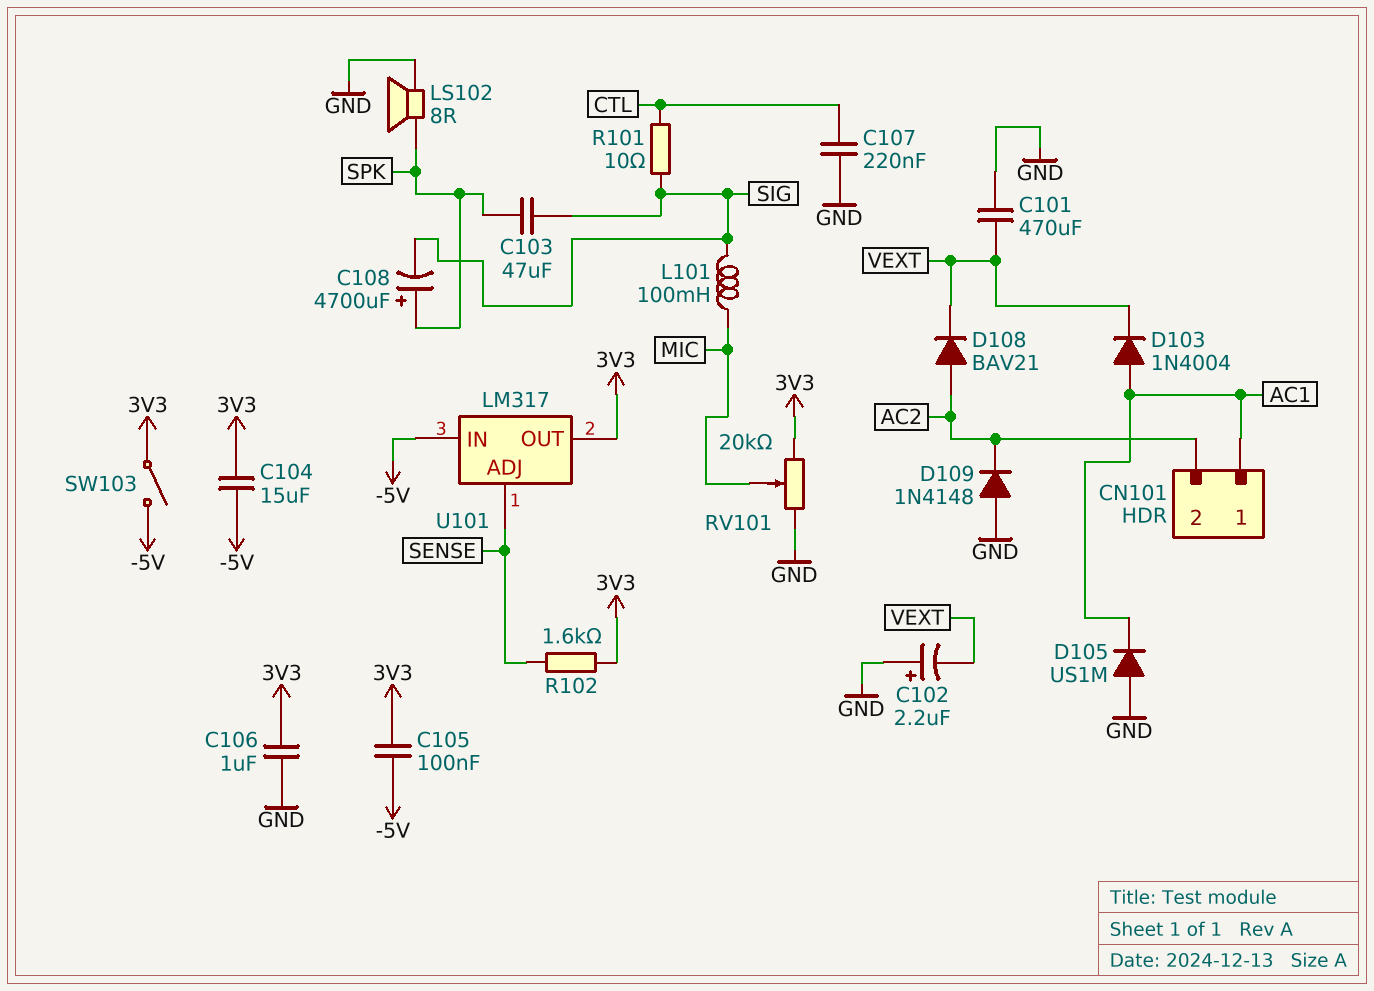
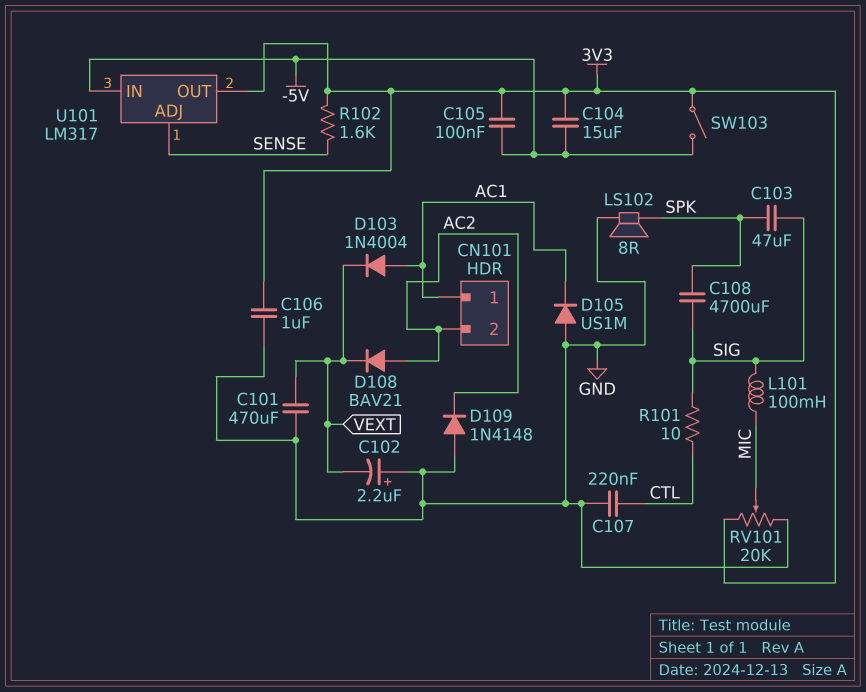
C108: 4700uF (plus SPK, minus SIG) -> 4700uF (SIG, SPK)

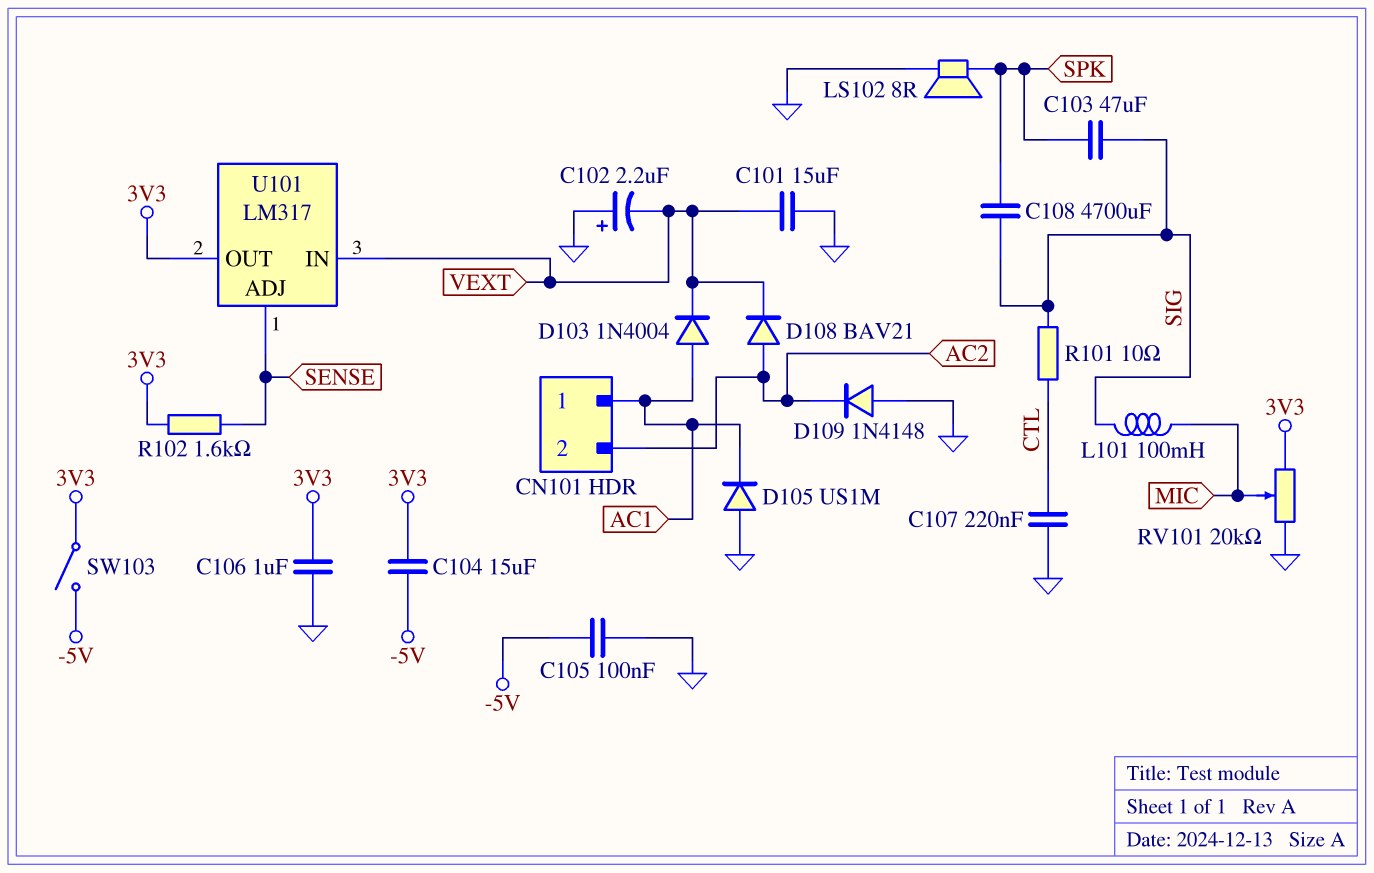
C101: 470uF (GND, VEXT) -> 15uF (GND, VEXT)
C105: 100nF (-5V, 3V3) -> 100nF (-5V, GND)
U101 pin IN: -5V -> VEXT

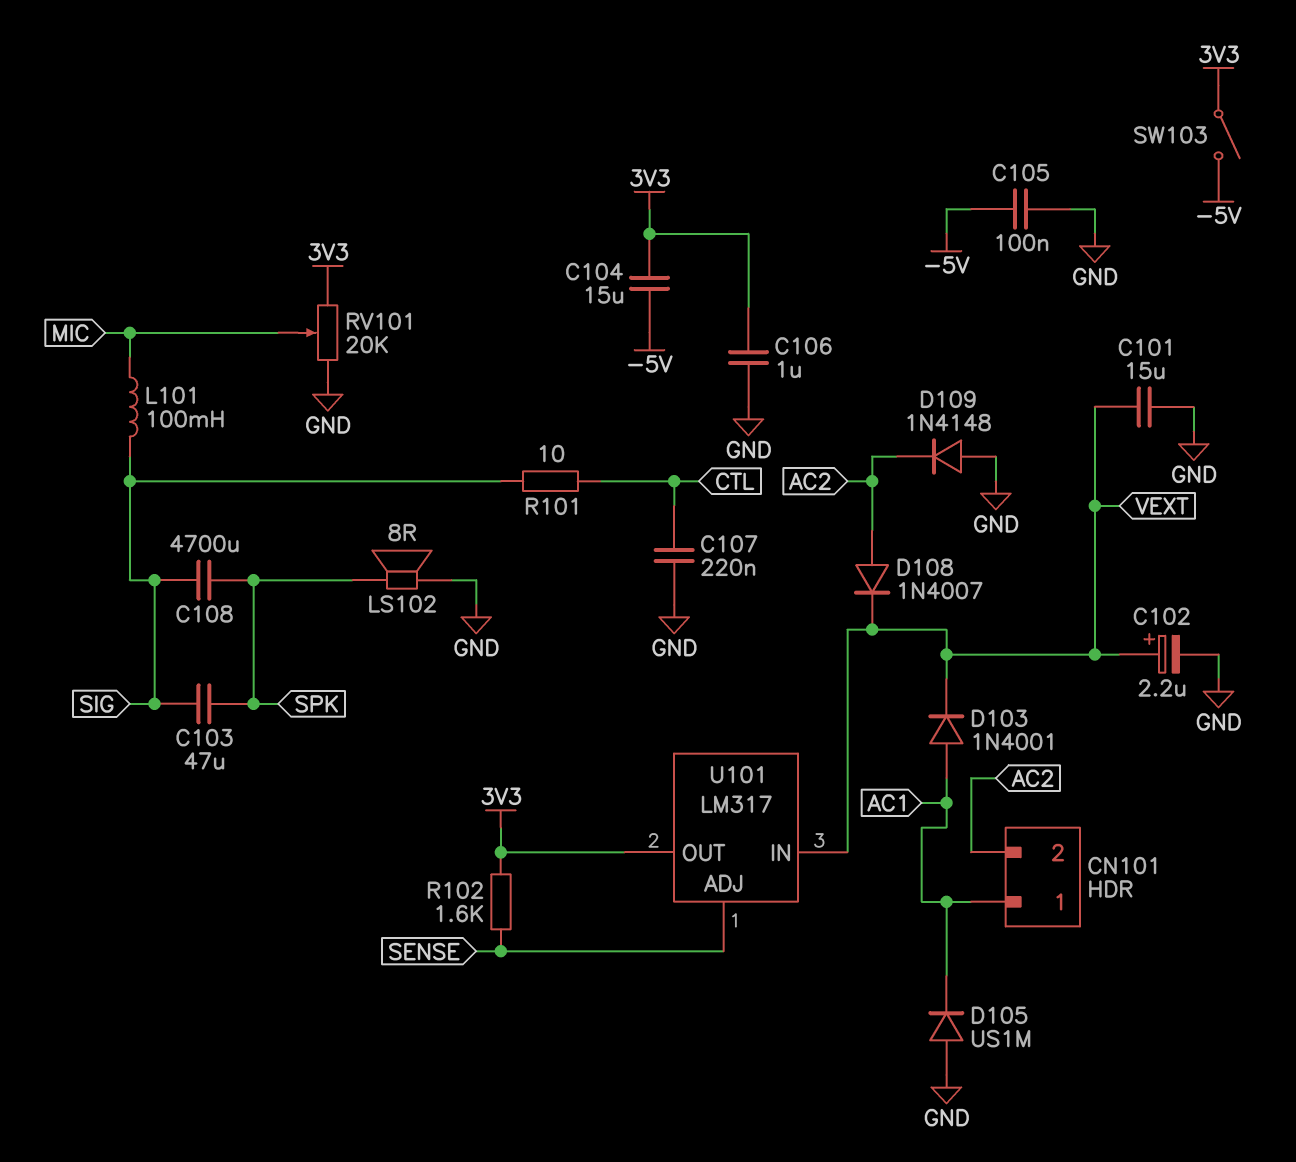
C102: 2.2uF (plus GND, minus VEXT) -> 2.2uF (plus VEXT, minus GND)
D103: diode 1N4004 (A AC1, K VEXT) -> diode 1N4001 (A AC1, K VEXT)
D108: diode BAV21 (A AC2, K VEXT) -> diode 1N4007 (A AC2, K VEXT)

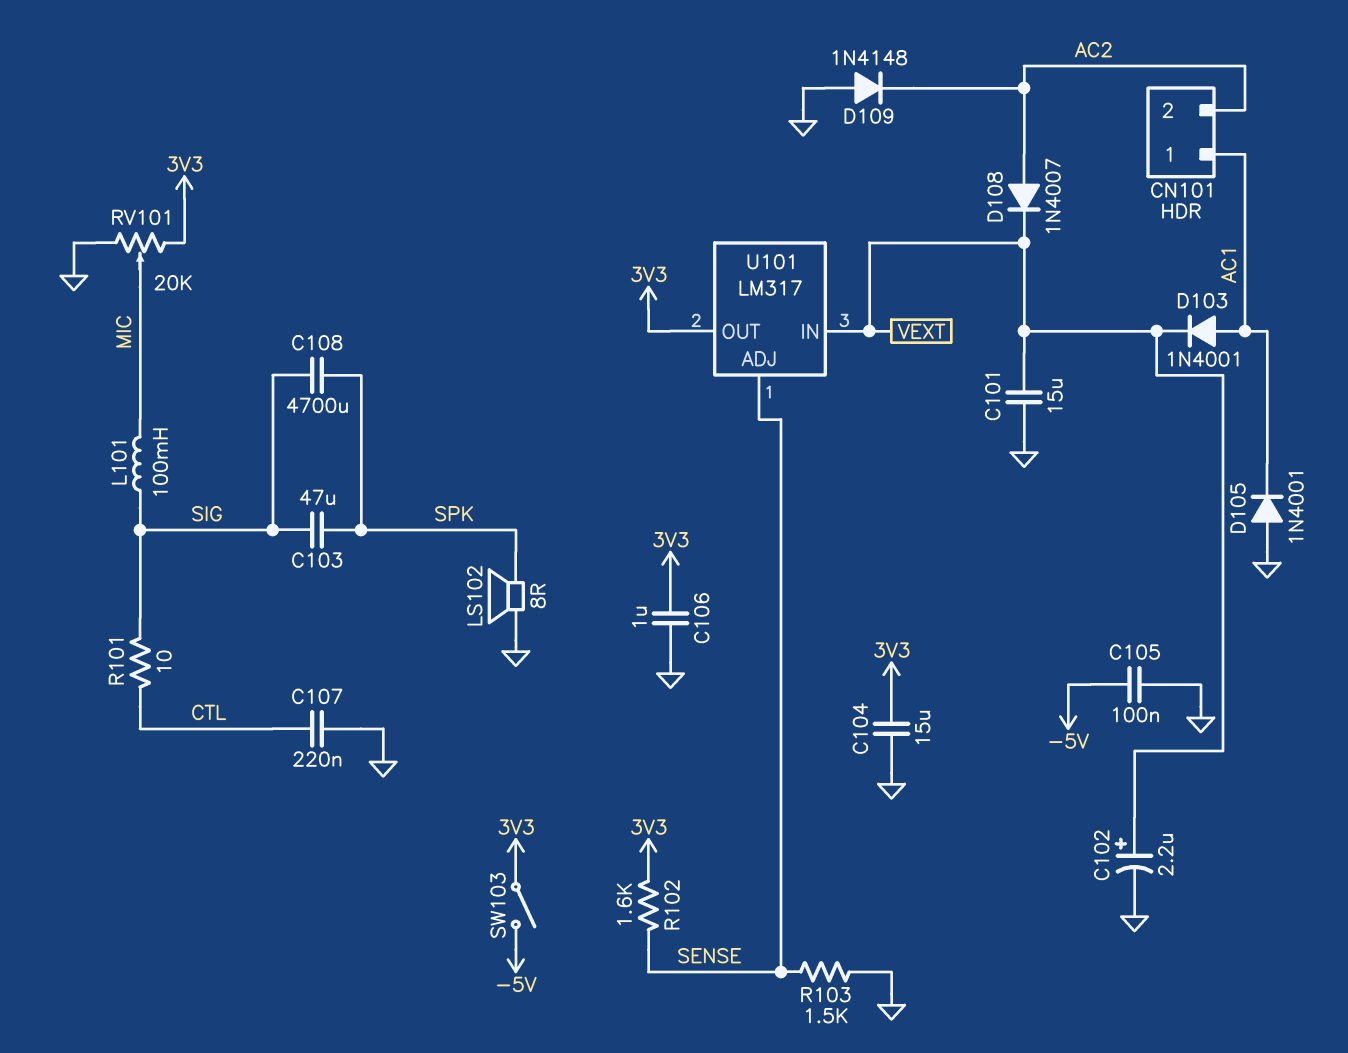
C104: 15uF (-5V, 3V3) -> 15uF (3V3, GND)
D105: diode US1M (A GND, K AC1) -> diode 1N4001 (A GND, K AC1)
R103: none -> 1.5k (GND, SENSE)

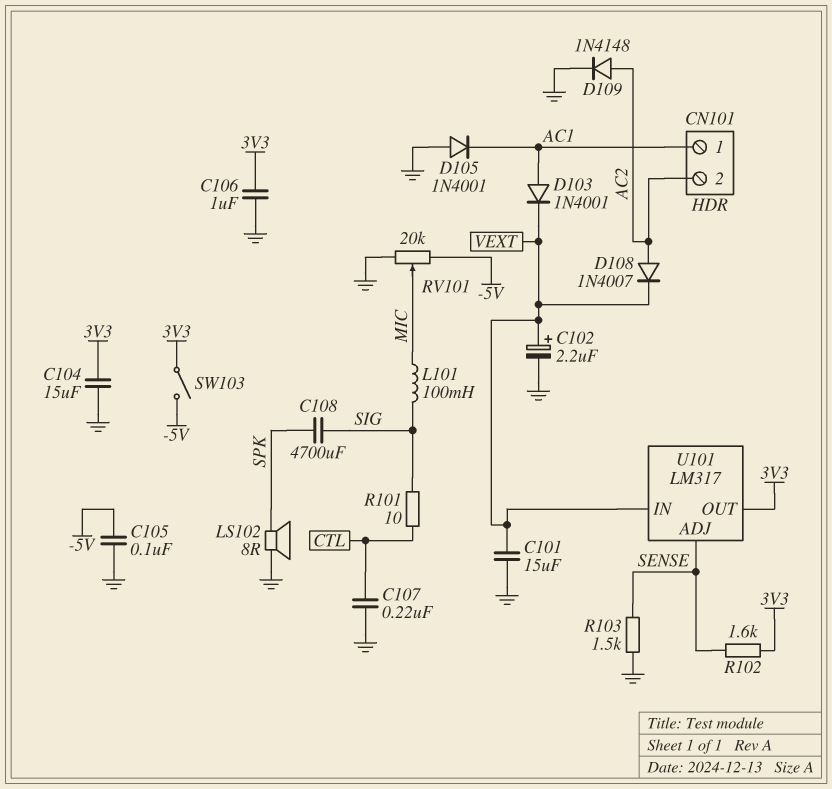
C103: 47uF (SIG, SPK) -> none
D109: diode 1N4148 (A GND, K AC2) -> diode 1N4148 (A AC2, K GND)
RV101: 20k (3V3, GND, wiper MIC) -> 20k (-5V, GND, wiper MIC)

